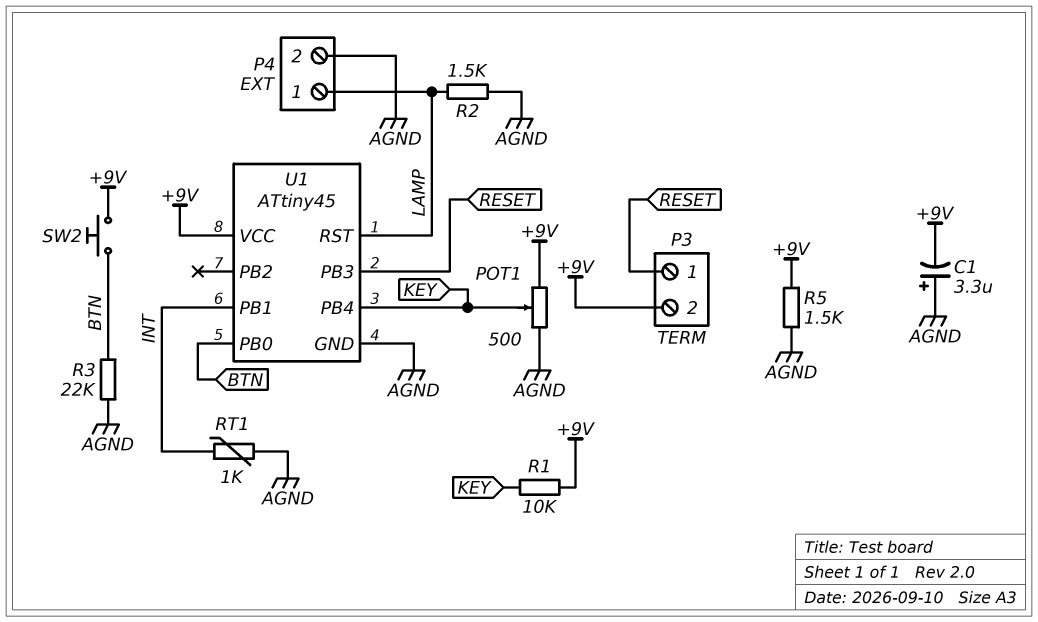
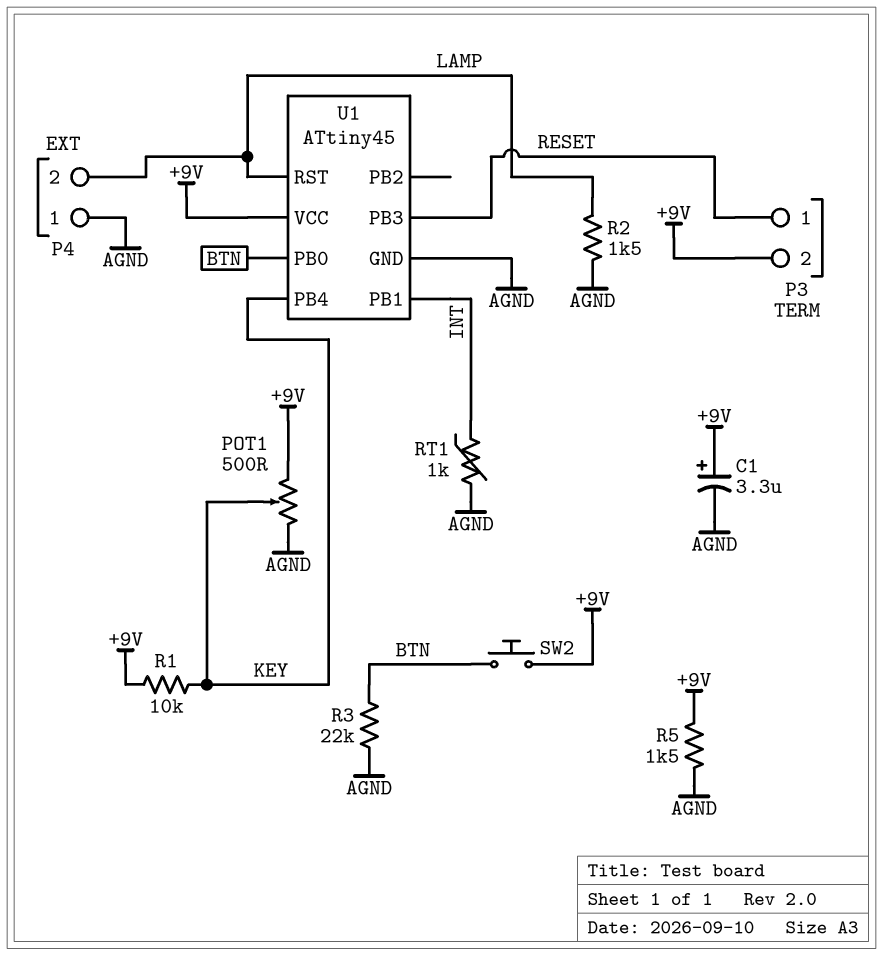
C1: 3.3uF (plus AGND, minus +9V) -> 3.3uF (plus +9V, minus AGND)
P4 pin 1: LAMP -> AGND
P4 pin 2: AGND -> LAMP

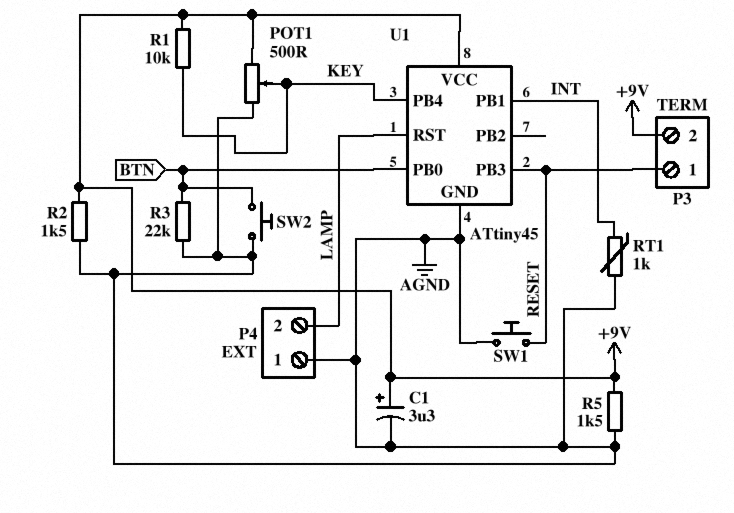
R2: 1.5k (AGND, LAMP) -> 1.5k (+9V, AGND)
SW1: none -> button (AGND, RESET)
SW2: button (+9V, BTN) -> button (AGND, BTN)

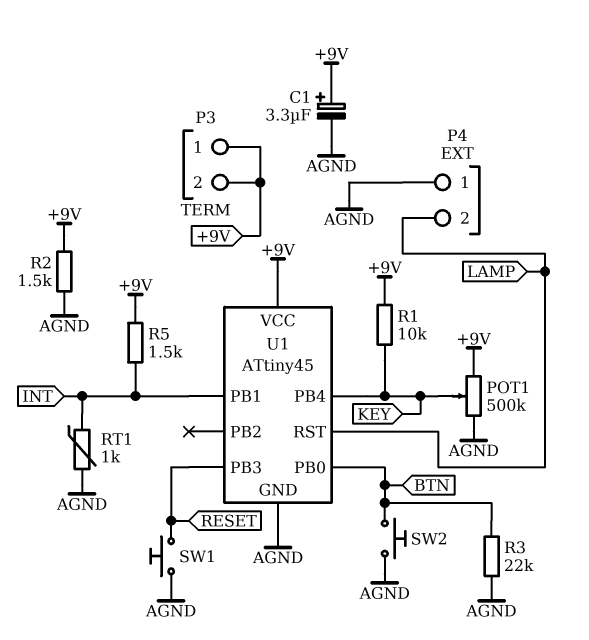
P3 pin 1: RESET -> +9V
POT1: 500 (+9V, AGND, wiper KEY) -> 500k (+9V, AGND, wiper KEY)
R5: 1.5k (+9V, AGND) -> 1.5k (+9V, INT)

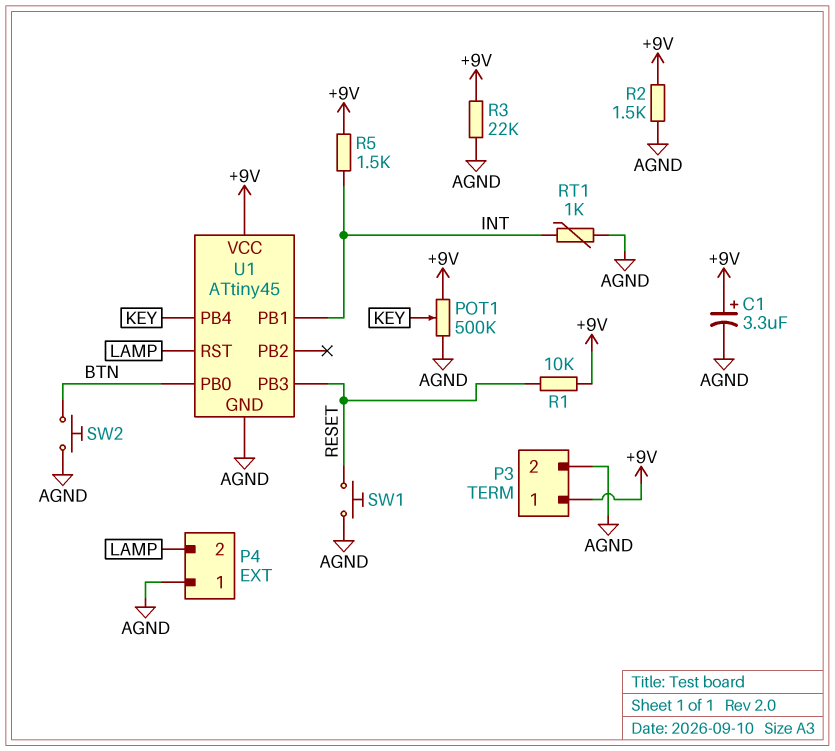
P3 pin 2: +9V -> AGND
R1: 10k (+9V, KEY) -> 10k (+9V, RESET)
R3: 22k (AGND, BTN) -> 22k (+9V, AGND)

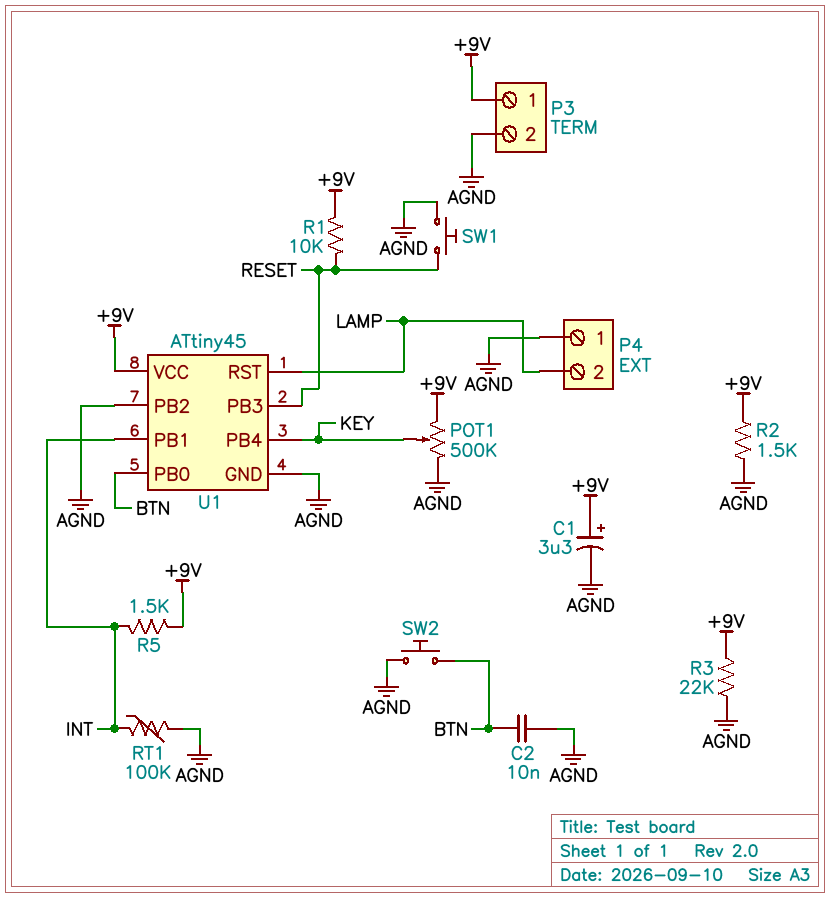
C2: none -> 10nF (AGND, BTN)
RT1: 1k (AGND, INT) -> 100k (AGND, INT)
U1 pin PB2: none -> AGND

